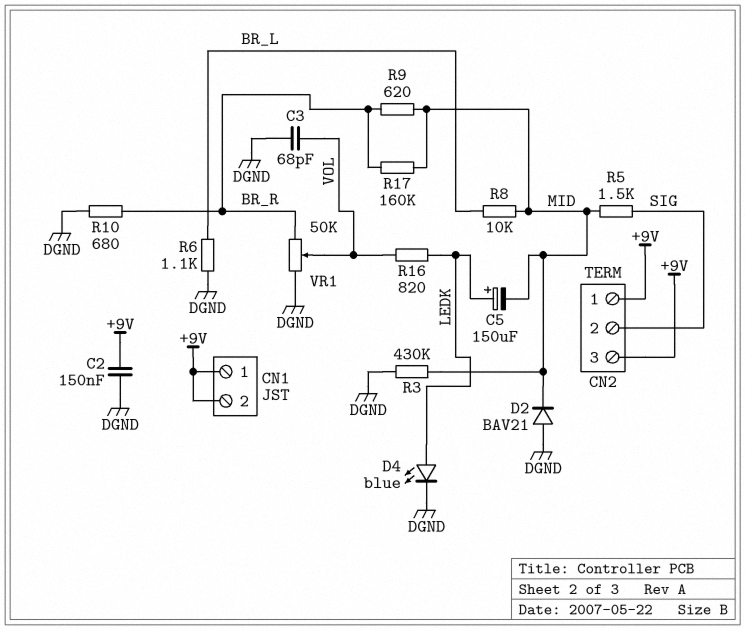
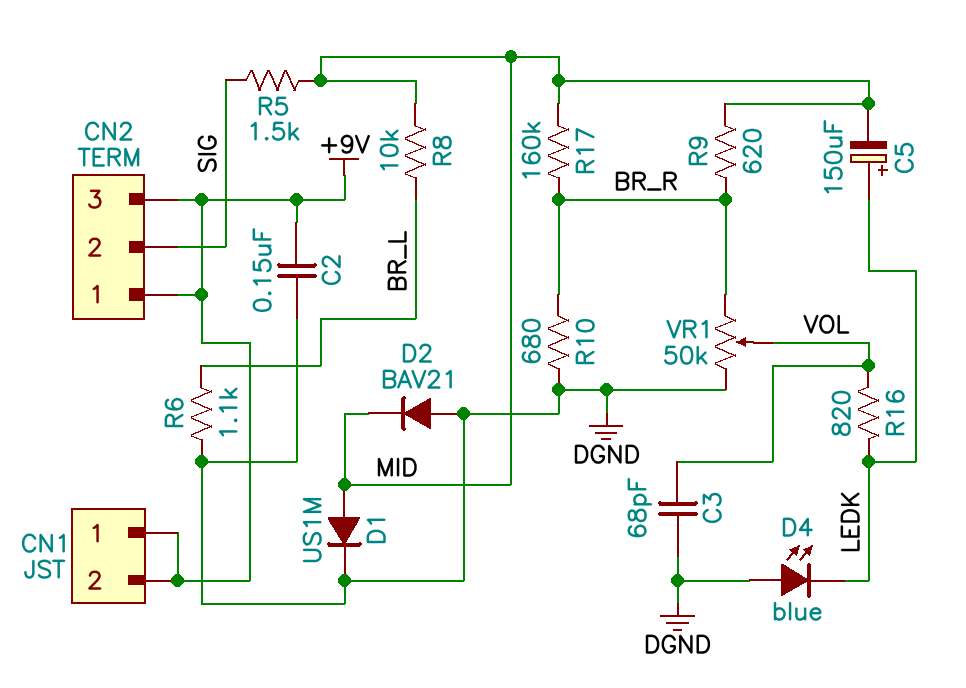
D1: none -> diode US1M (A MID, K DGND)
D4: LED blue (A LEDK, K DGND) -> LED blue (A DGND, K LEDK)
R3: 430k (DGND, MID) -> none

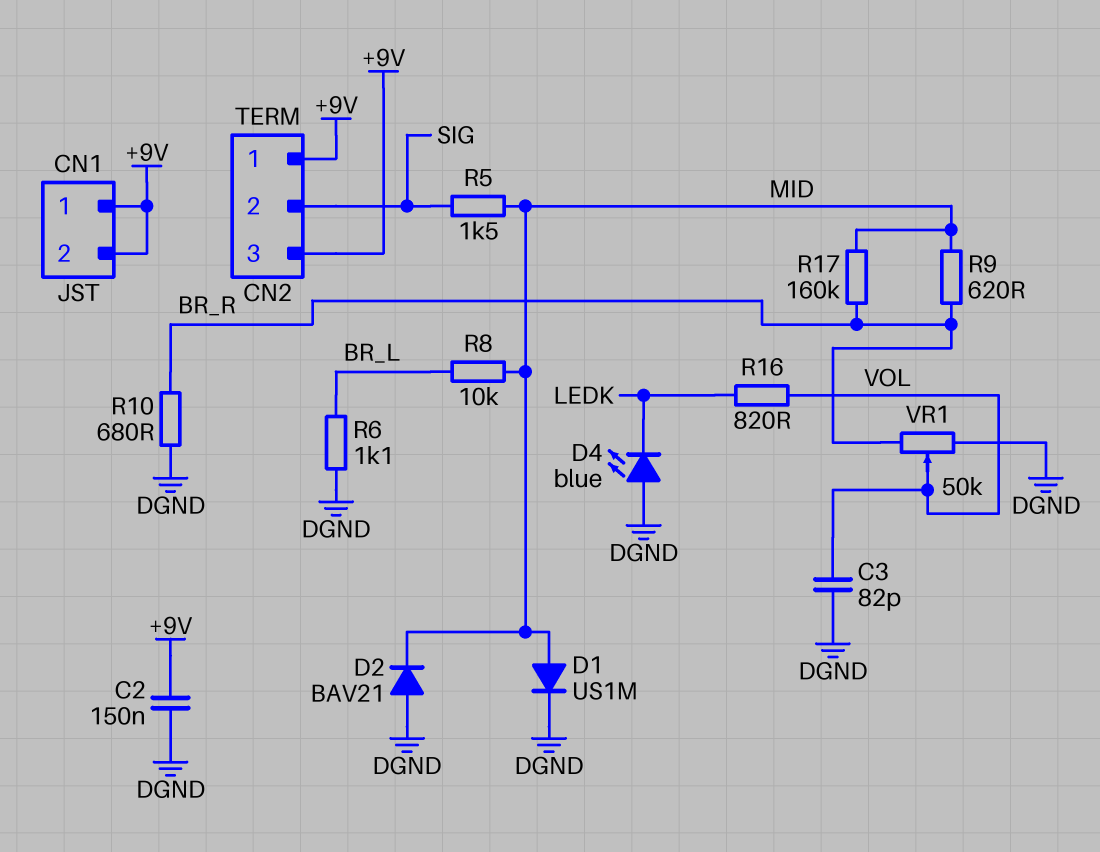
C3: 68pF (DGND, VOL) -> 82pF (DGND, VOL)
C5: 150uF (plus LEDK, minus MID) -> none

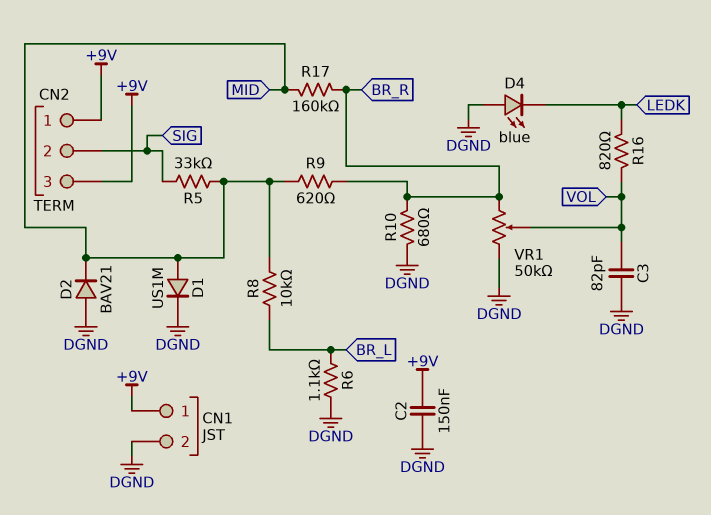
CN1 pin 2: +9V -> DGND
R5: 1.5k (MID, SIG) -> 33k (MID, SIG)

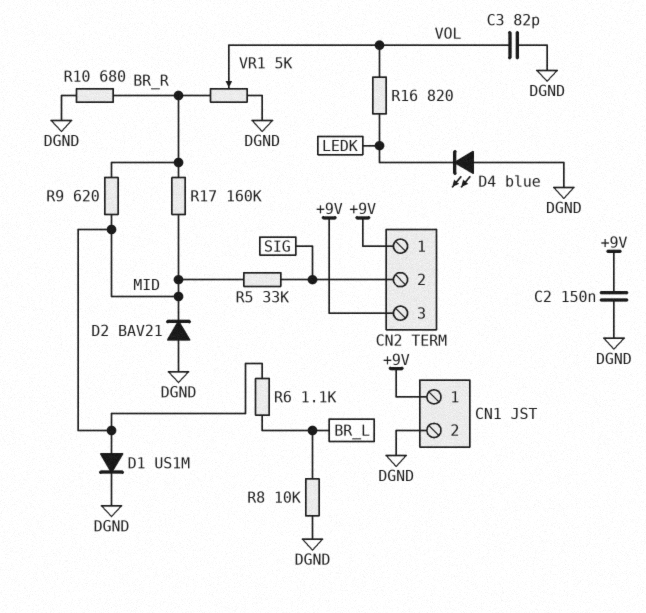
R6: 1.1k (BR_L, DGND) -> 1.1k (BR_L, MID)
R8: 10k (BR_L, MID) -> 10k (BR_L, DGND)
VR1: 50k (BR_R, DGND, wiper VOL) -> 5k (BR_R, DGND, wiper VOL)

